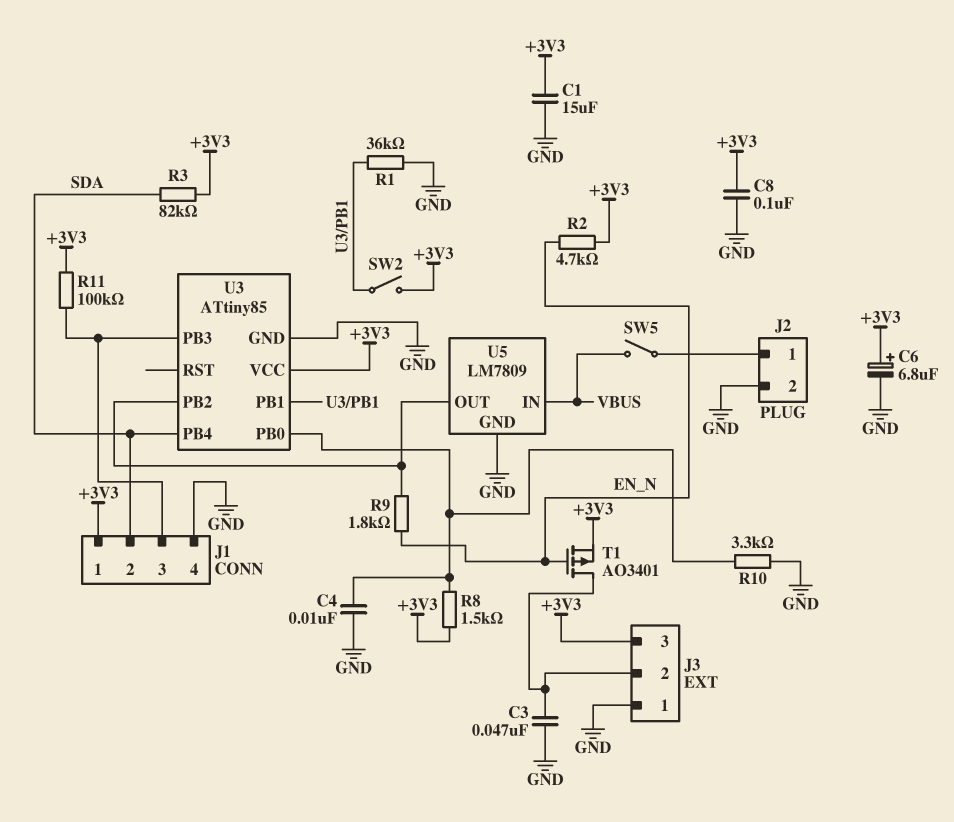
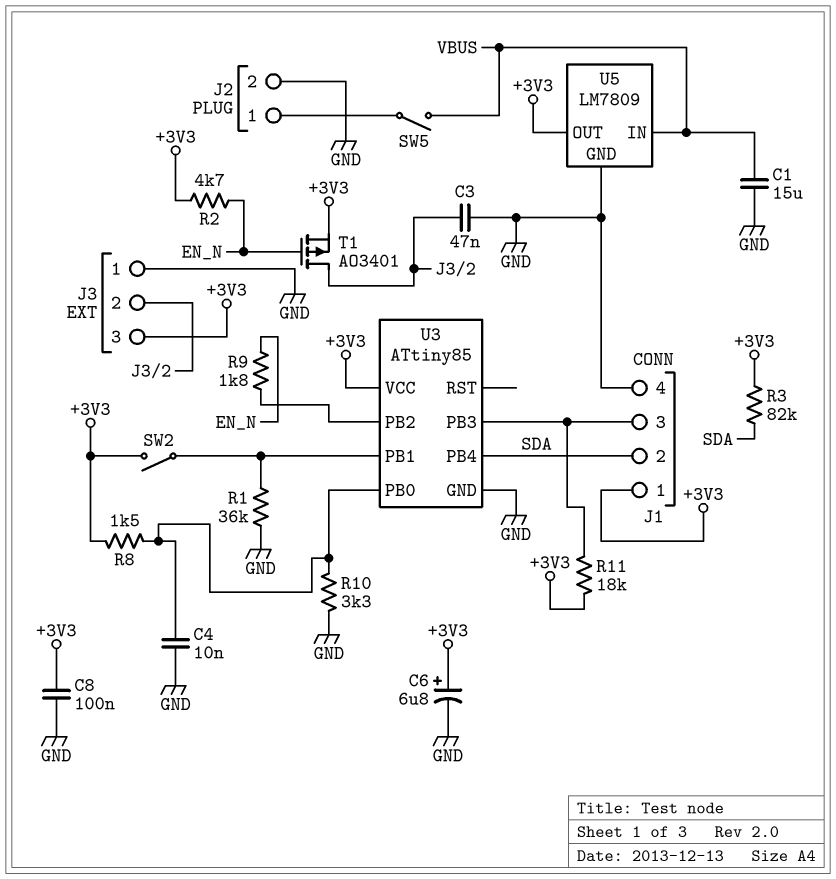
C1: 15uF (+3V3, GND) -> 15uF (GND, VBUS)
R11: 100k (+3V3, J1/3) -> 18k (+3V3, J1/3)
U5 pin OUT: U3/PB2 -> +3V3

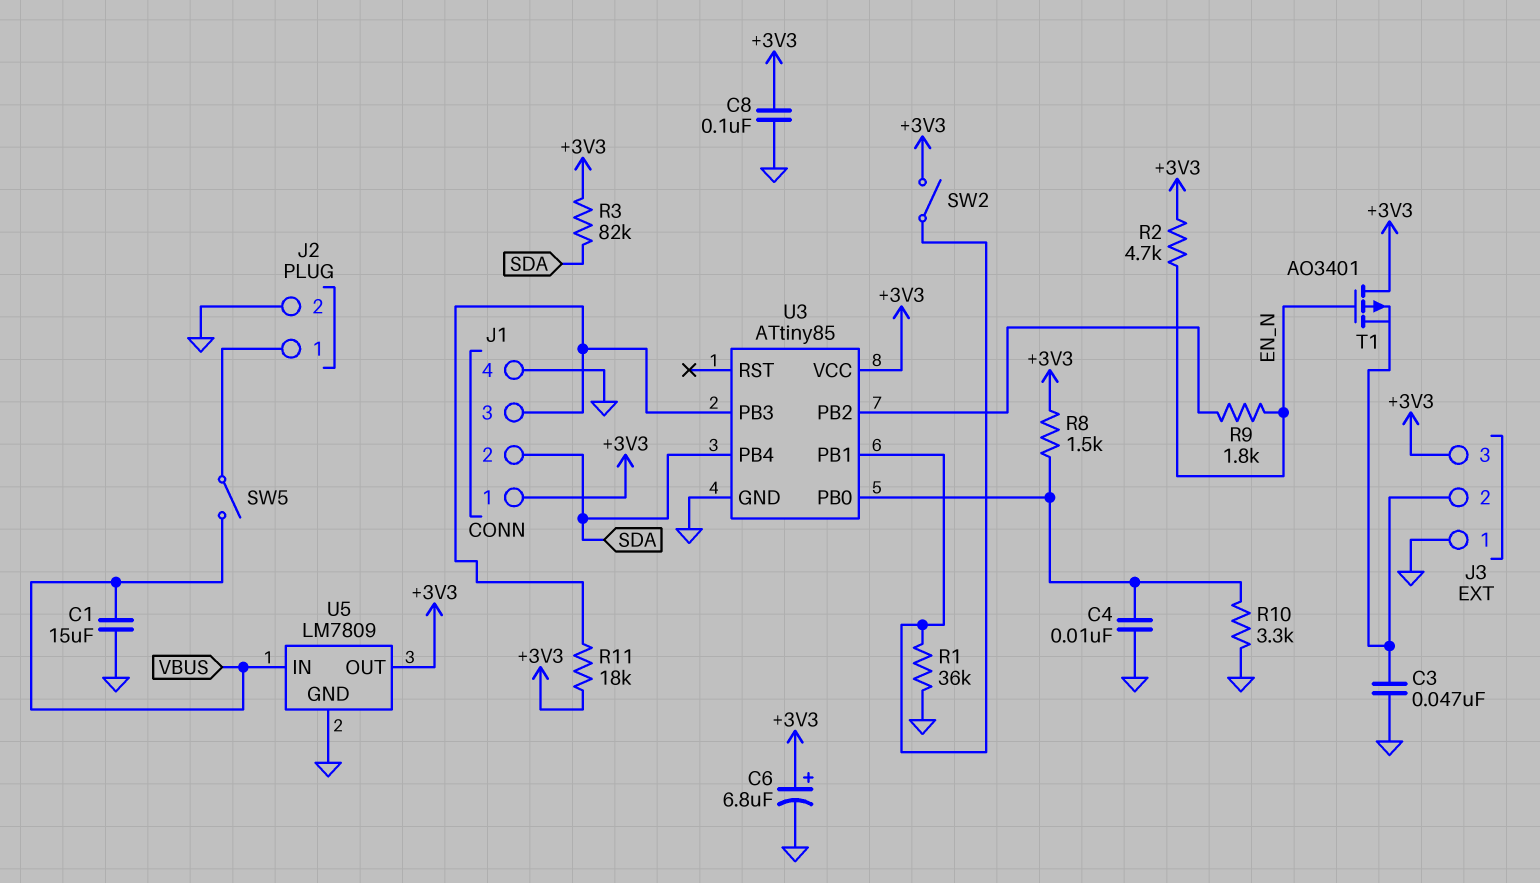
T1: PMOS AO3401 (G EN_N, D J3/2, S +3V3) -> PMOS AO3401 (G EN_N, D +3V3, S J3/2)

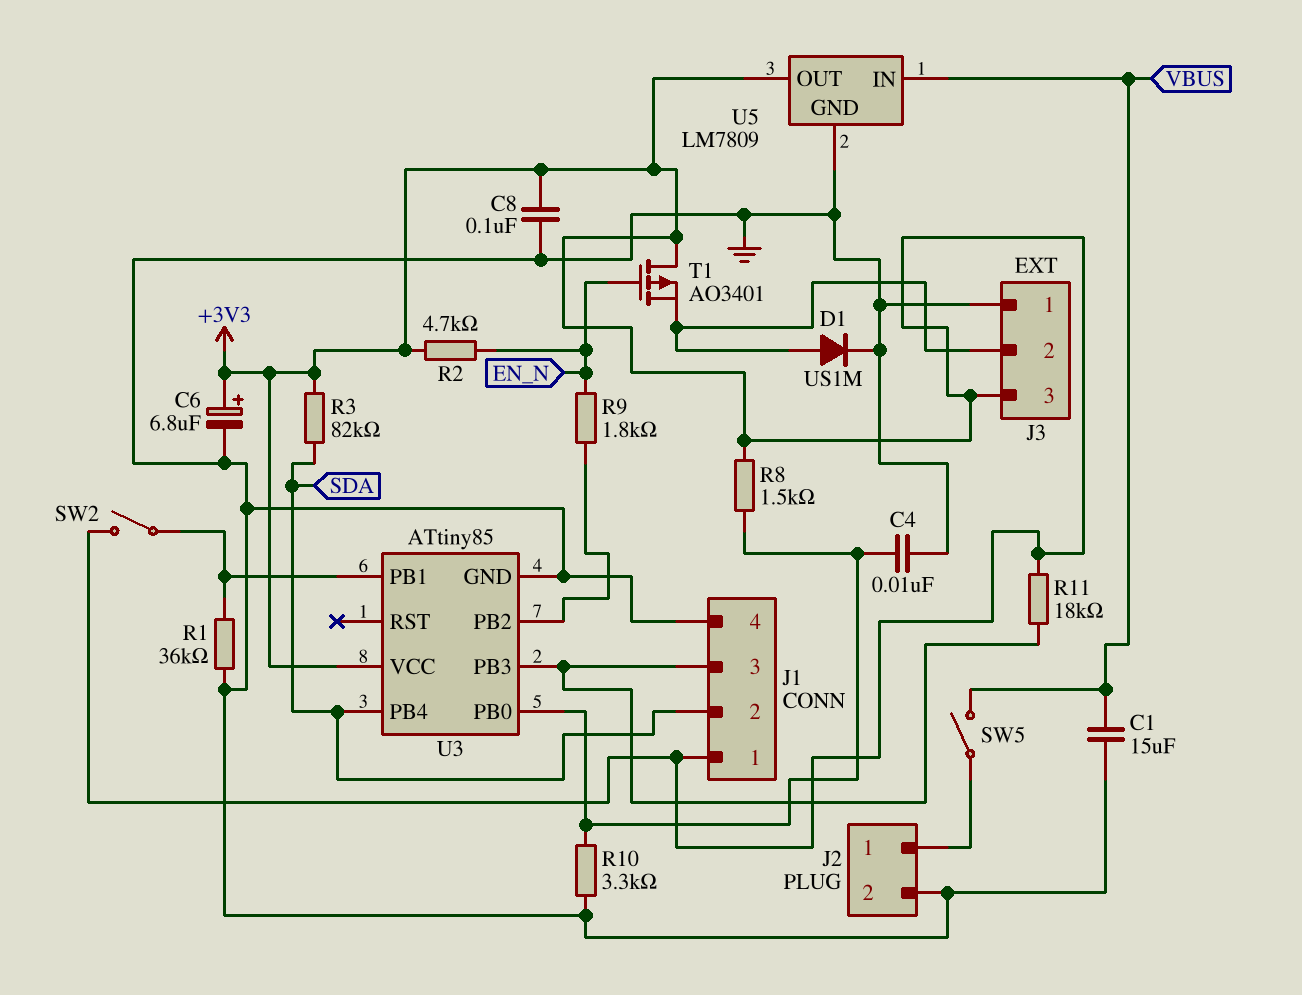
C3: 47nF (GND, J3/2) -> none
D1: none -> diode US1M (A J3/2, K GND)

